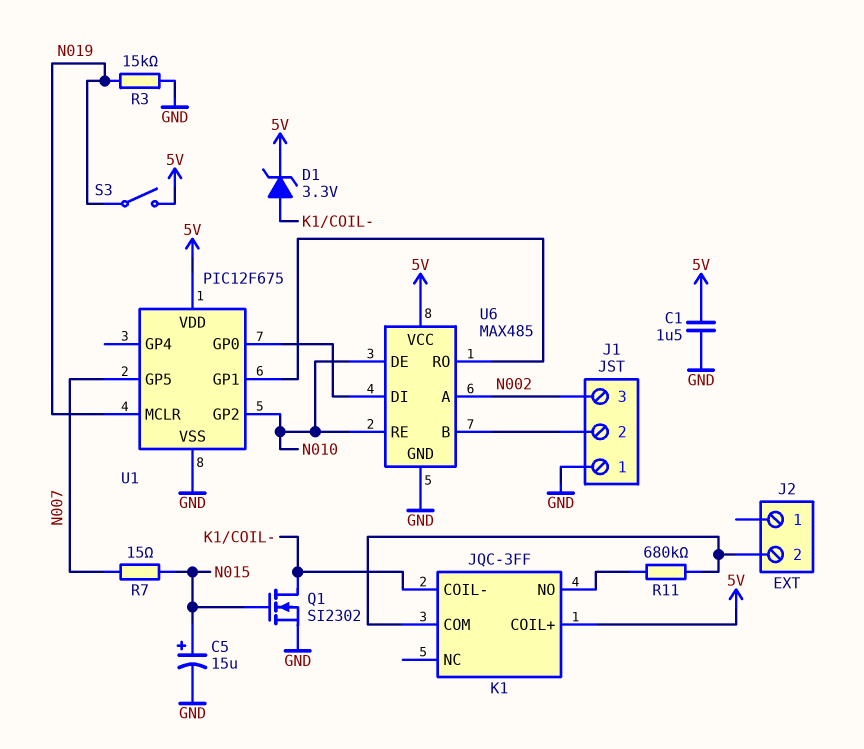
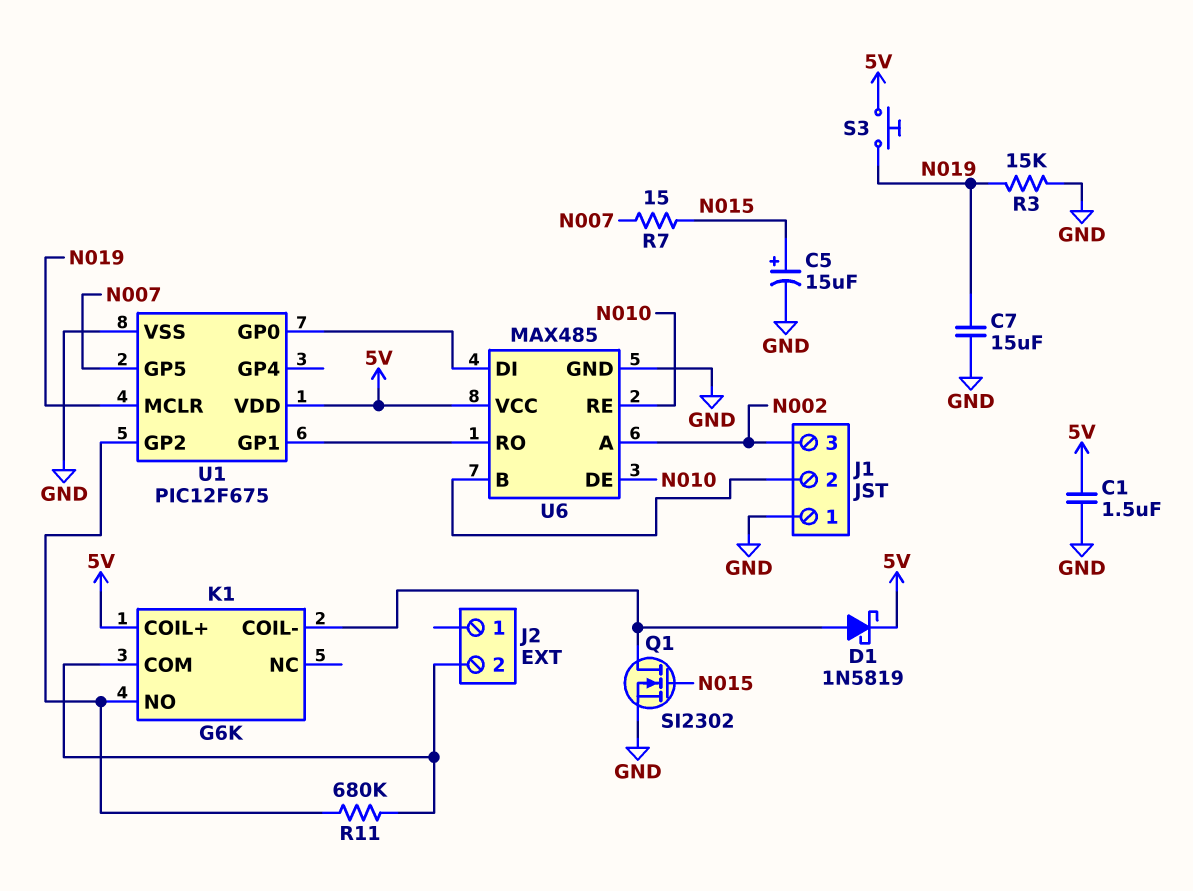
C7: none -> 15uF (GND, N019)
D1: zener 3.3V (A K1/COIL-, K 5V) -> schottky 1N5819 (A K1/COIL-, K 5V)
K1: JQC-3FF -> G6K
S3: switch (5V, N019) -> button (5V, N019)
U1 pin GP2: N010 -> K1/NO

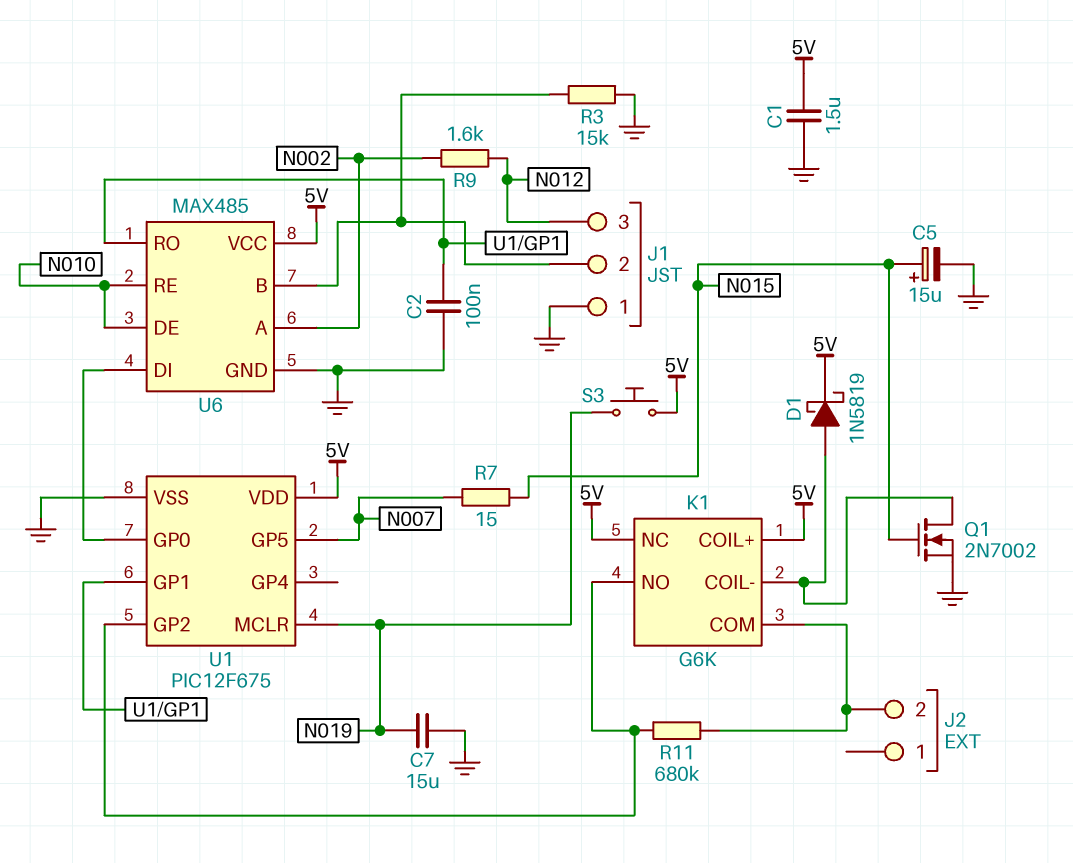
C2: none -> 100nF (GND, U1/GP1)
J1 pin 3: N002 -> N012
K1 pin NC: none -> 5V
Q1: NMOS SI2302 (G N015, D K1/COIL-, S GND) -> NMOS 2N7002 (G N015, D K1/COIL-, S GND)
R3: 15k (GND, N019) -> 15k (GND, J1/2)
R9: none -> 1.6k (N002, N012)

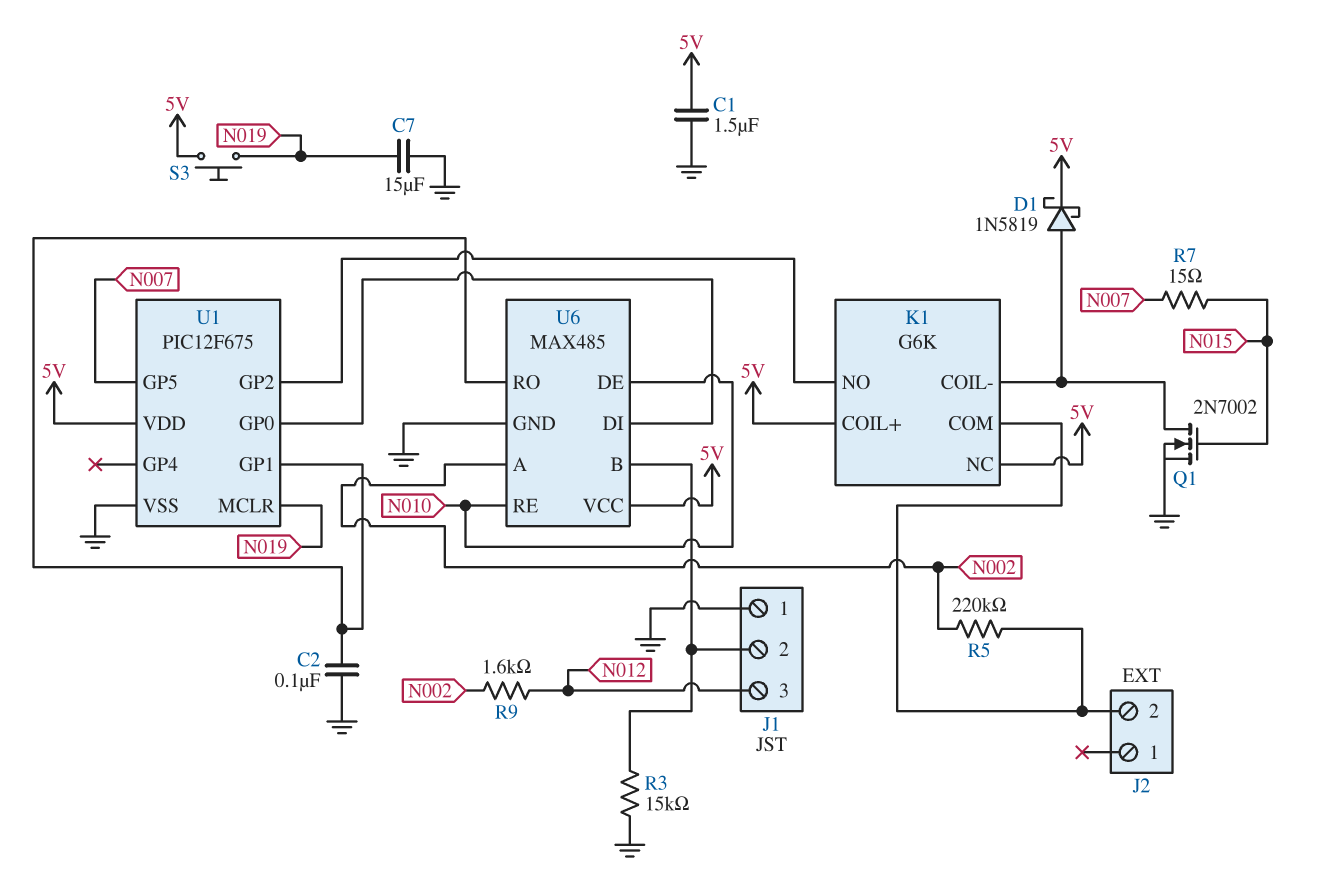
C5: 15uF (plus N015, minus GND) -> none
R5: none -> 220k (J2/2, N002)
R11: 680k (J2/2, K1/NO) -> none

